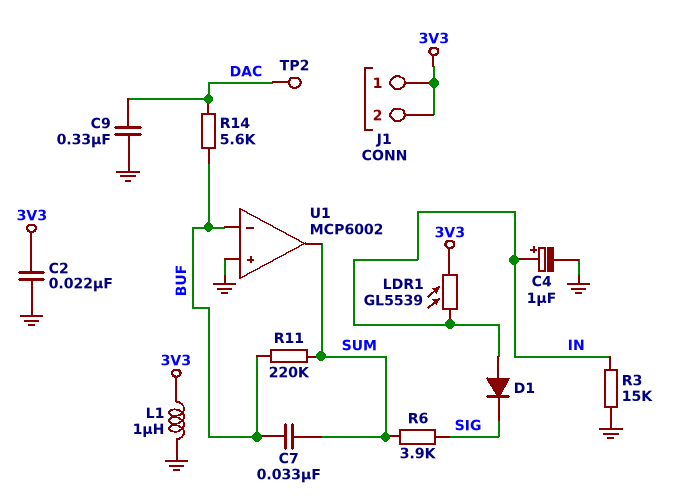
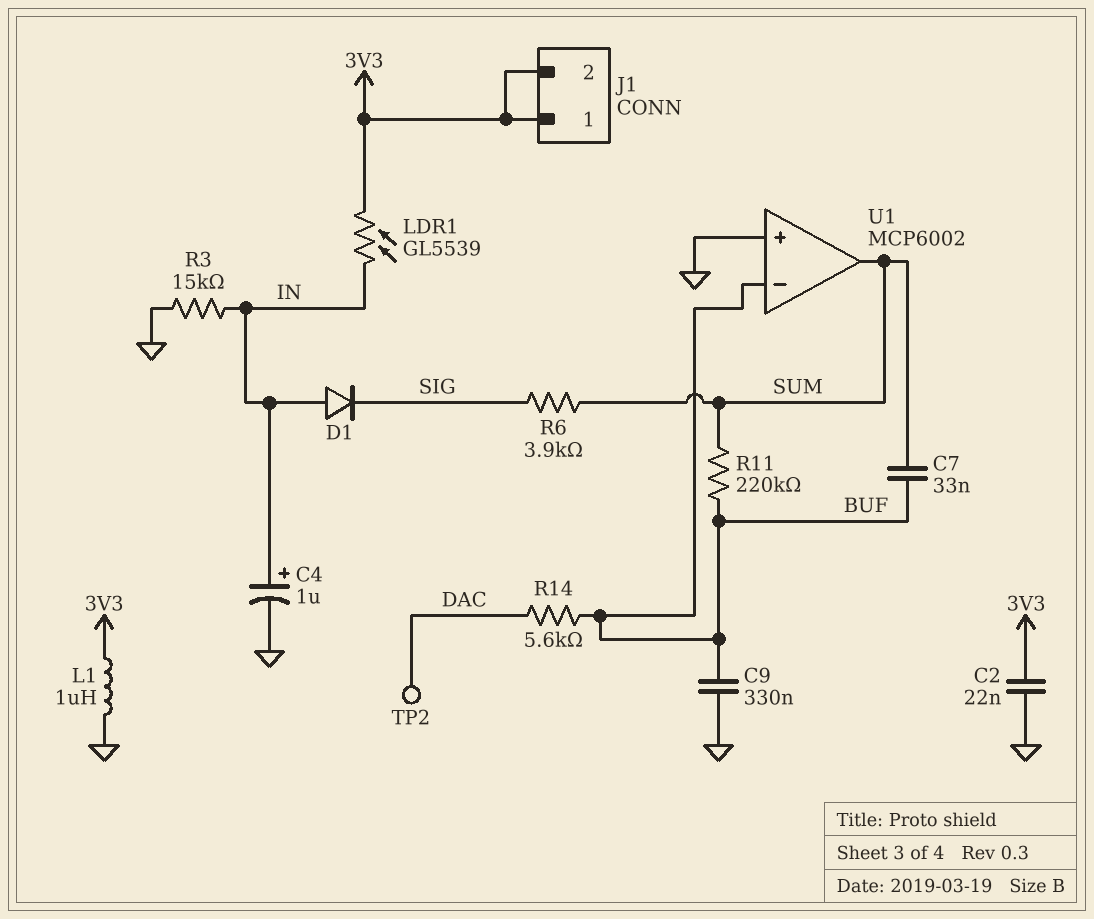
C9: 330nF (DAC, GND) -> 330nF (BUF, GND)

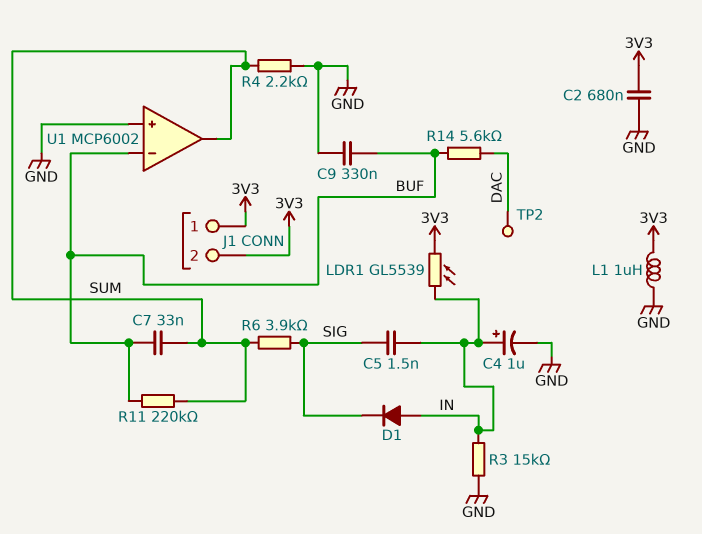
C2: 22nF (3V3, GND) -> 680nF (3V3, GND)
C5: none -> 1.5nF (IN, SIG)
R4: none -> 2.2k (GND, SUM)

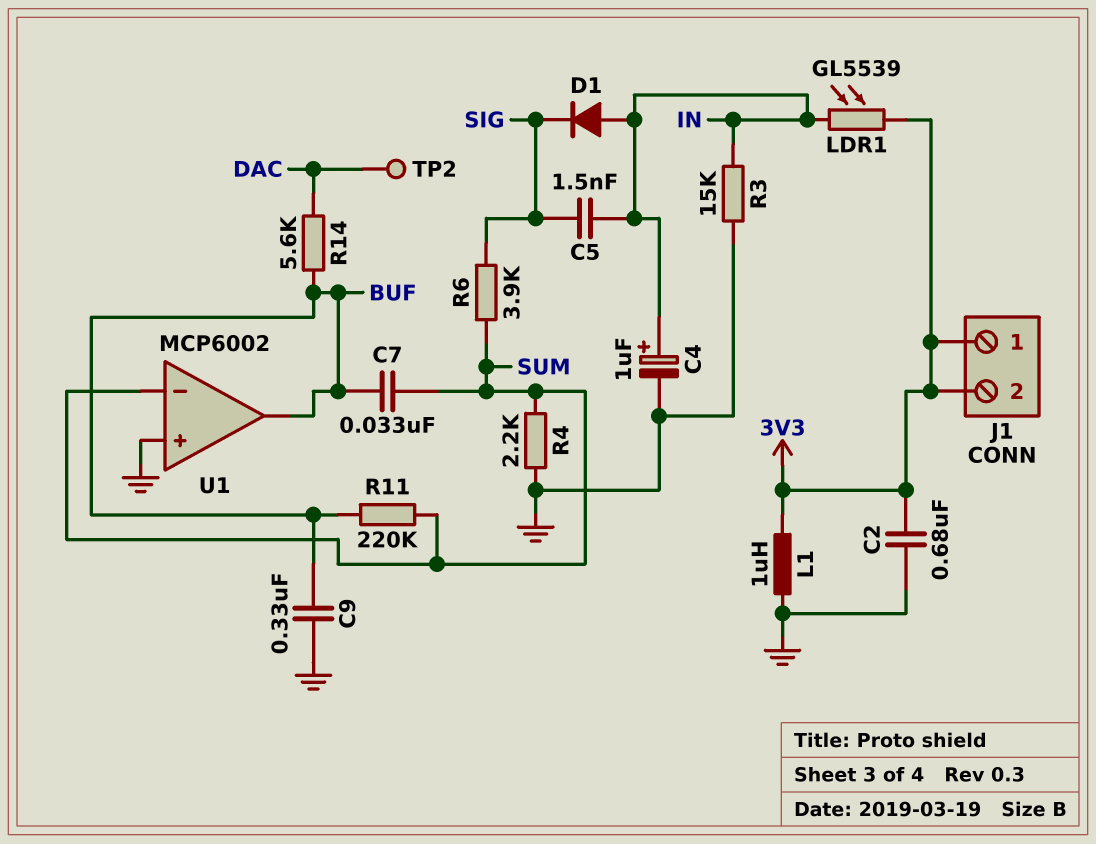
U1 pin in-: BUF -> SUM
U1 pin out: SUM -> BUF

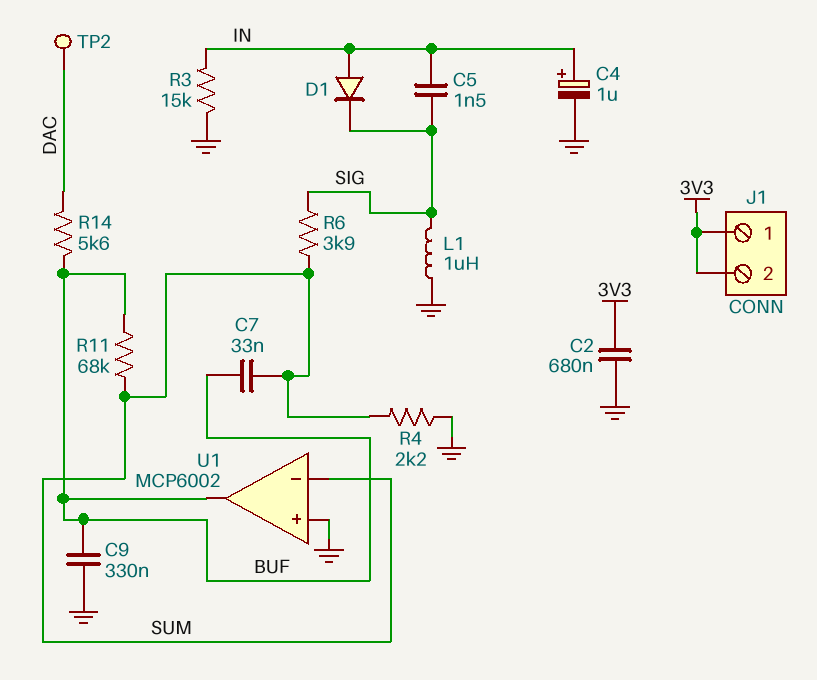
L1: 1uH (3V3, GND) -> 1uH (GND, SIG)
LDR1: GL5539 (3V3, IN) -> none
R11: 220k (BUF, SUM) -> 68k (BUF, SUM)

